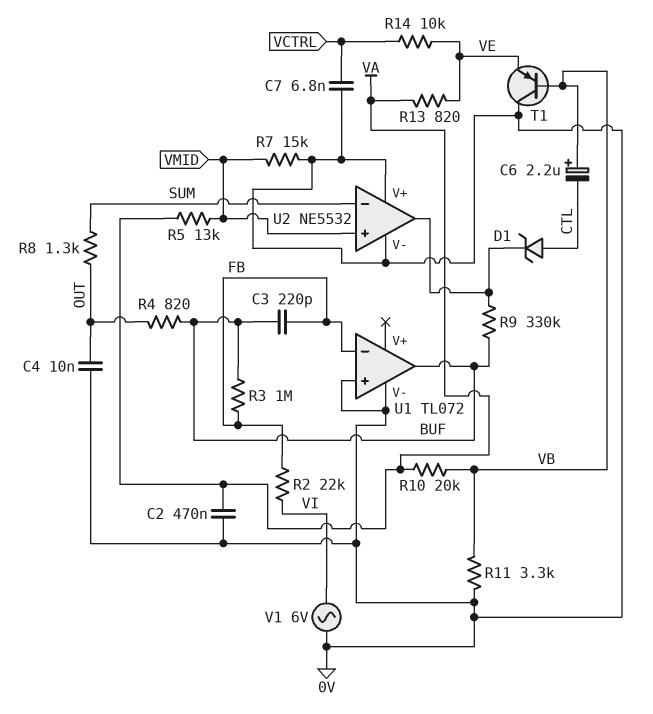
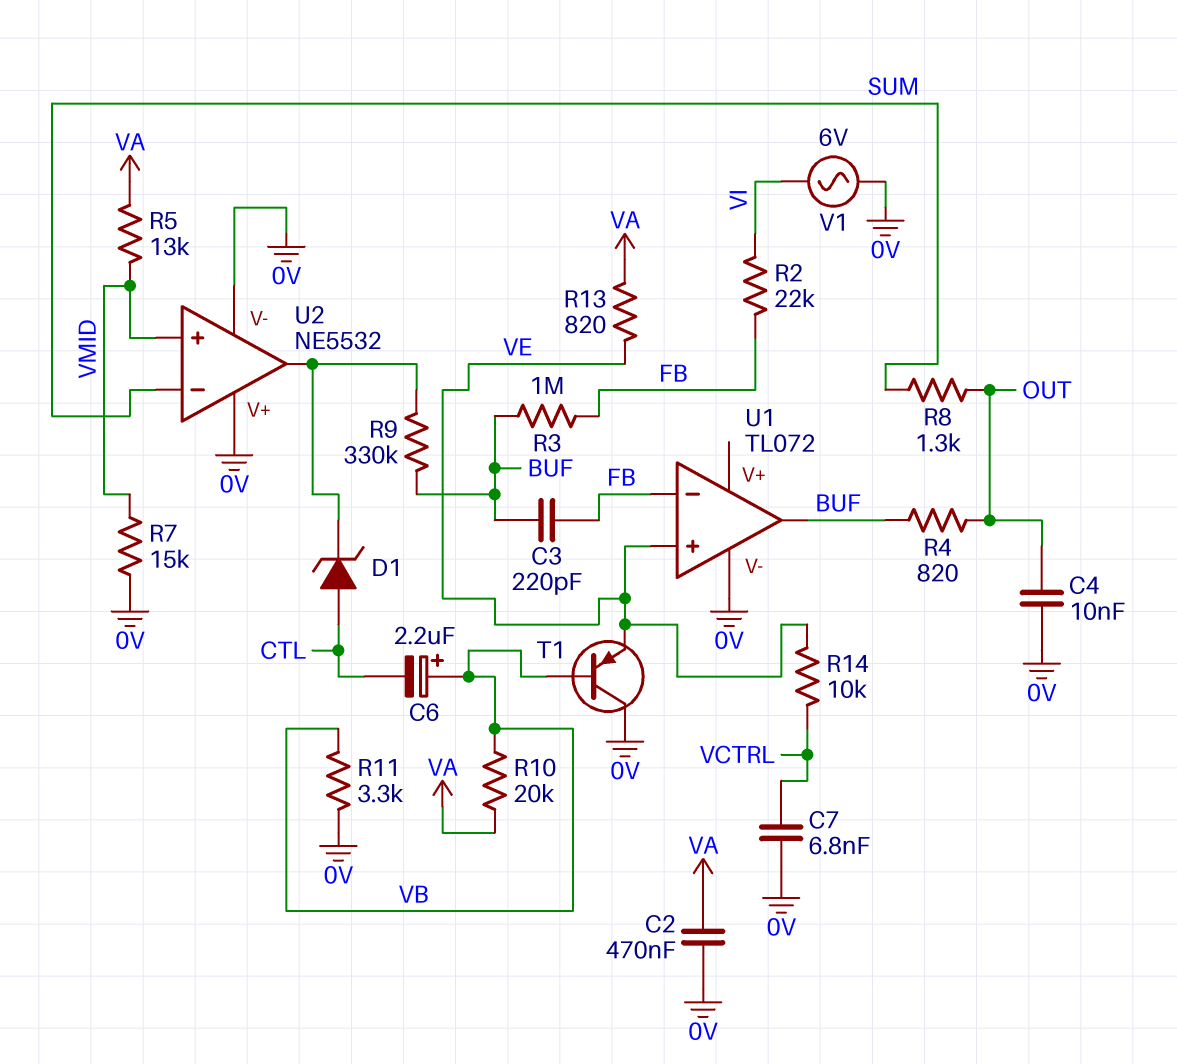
U1 pin in+: 0V -> VE

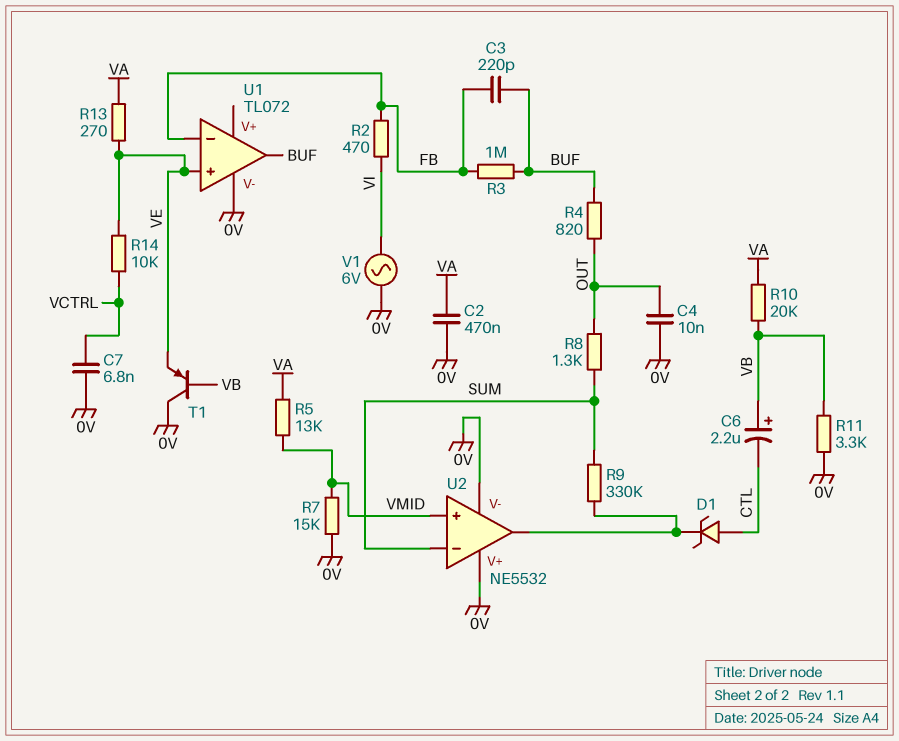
R2: 22k (FB, VI) -> 470 (FB, VI)
R9: 330k (BUF, U2/out) -> 330k (SUM, U2/out)
R13: 820 (VA, VE) -> 270 (VA, VE)

